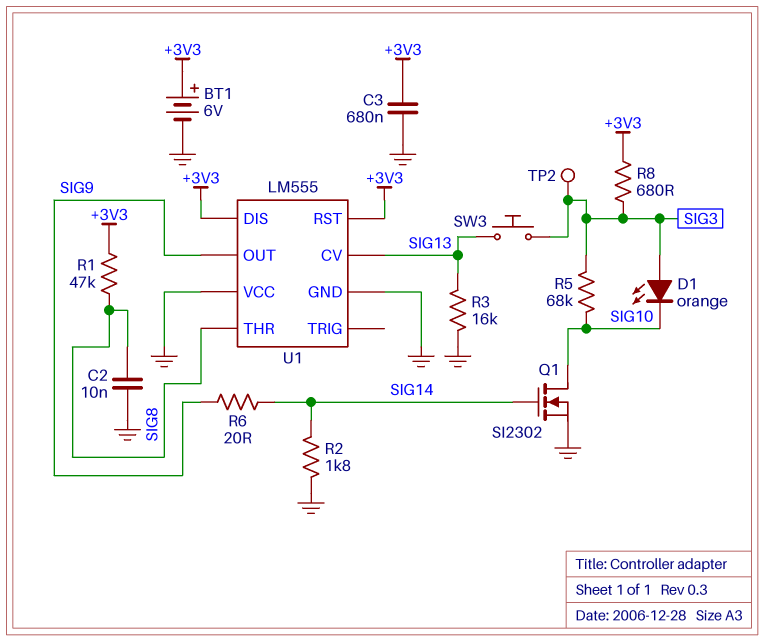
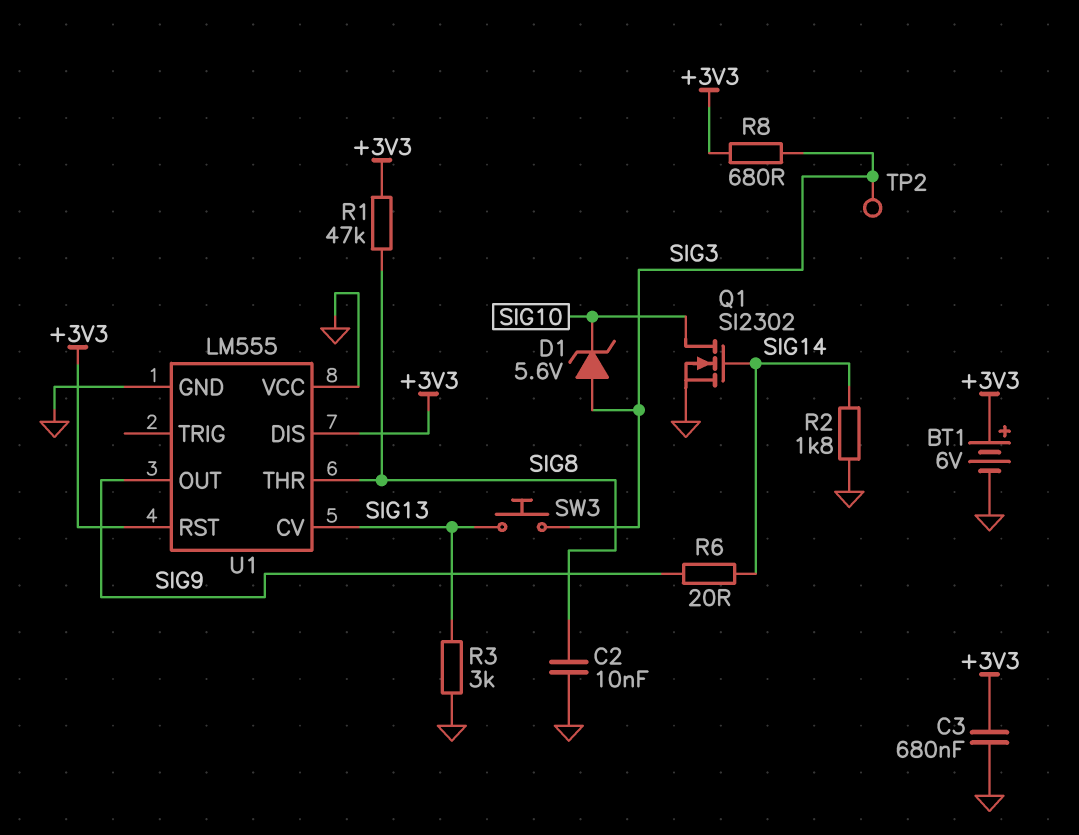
D1: LED orange (A SIG3, K SIG10) -> zener 5.6V (A SIG3, K SIG10)
R3: 16k (GND, SIG13) -> 3k (GND, SIG13)
R5: 68k (SIG3, SIG10) -> none

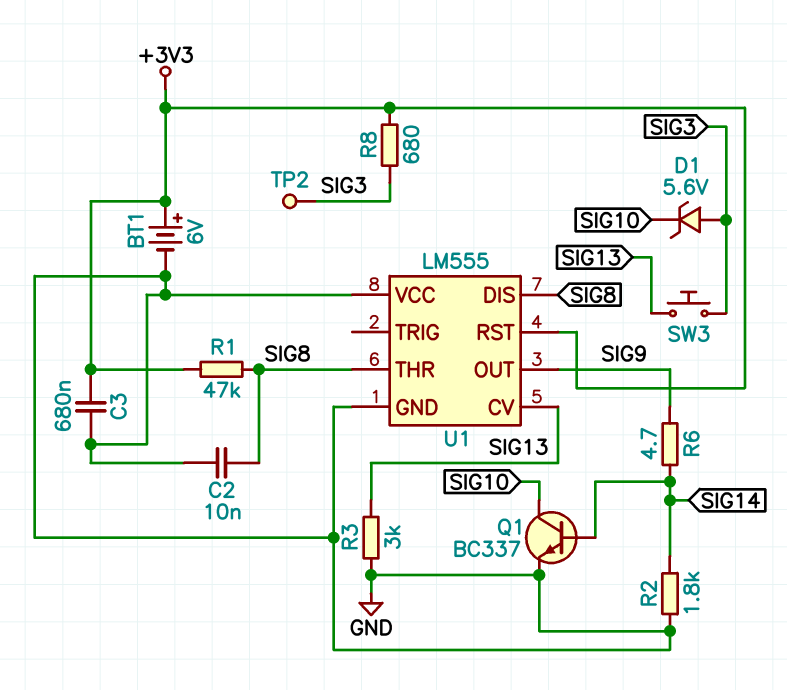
Q1: NMOS SI2302 (G SIG14, D SIG10, S GND) -> NPN BC337 (B SIG14, C SIG10, E GND)
R6: 20 (SIG9, SIG14) -> 4.7 (SIG9, SIG14)
U1 pin DIS: +3V3 -> SIG8

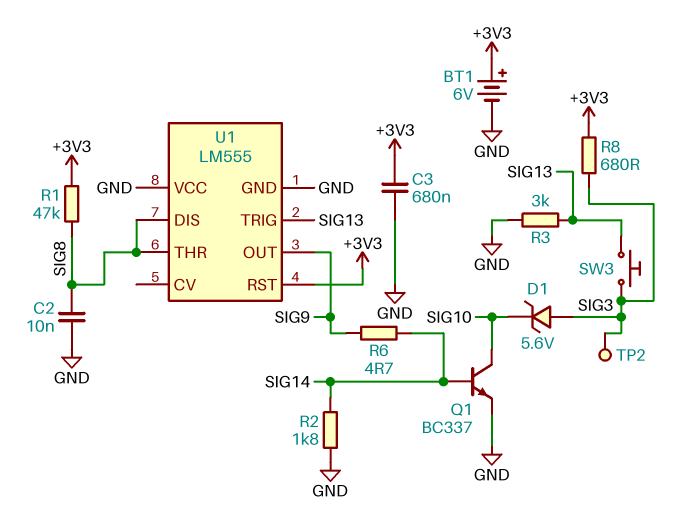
U1 pin CV: SIG13 -> none
U1 pin TRIG: none -> SIG13

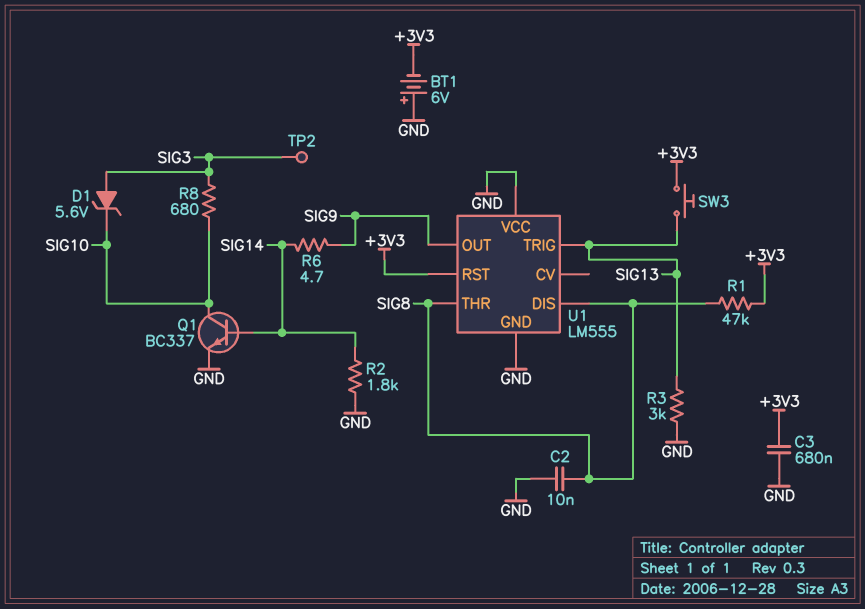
BT1: 6V (plus +3V3, minus GND) -> 6V (plus GND, minus +3V3)
R8: 680 (+3V3, SIG3) -> 680 (SIG3, SIG10)
SW3: button (SIG3, SIG13) -> button (+3V3, SIG13)

